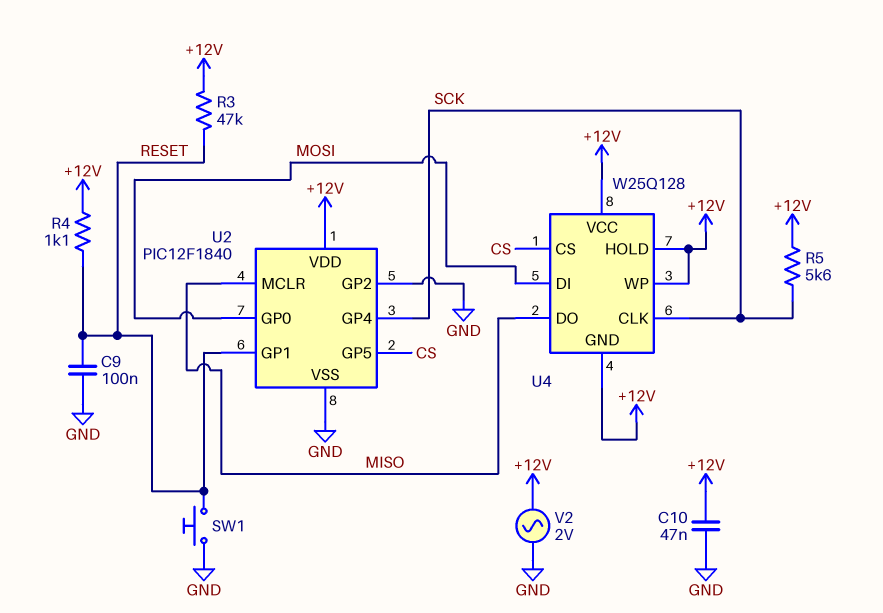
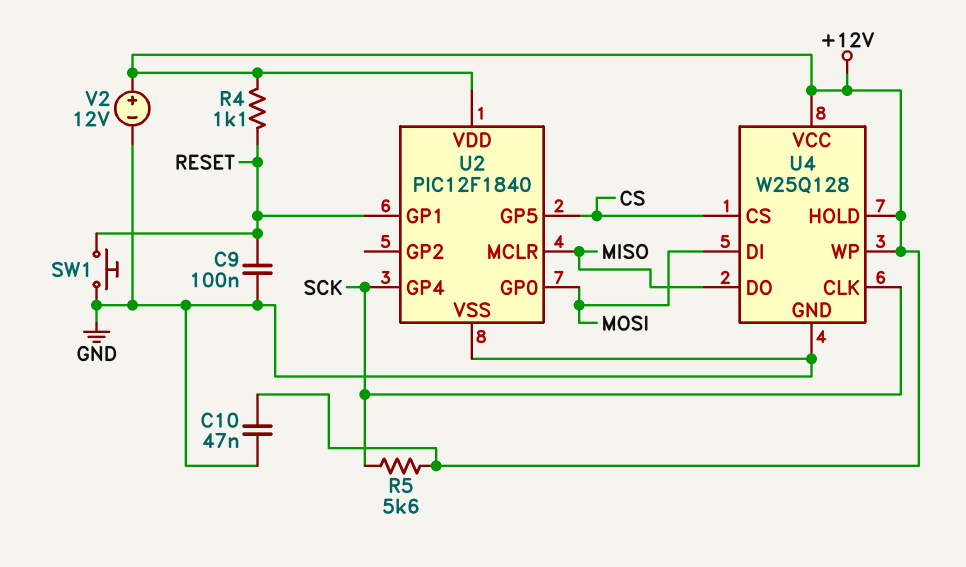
R3: 47k (+12V, RESET) -> none
U2 pin GP2: GND -> none
U4 pin GND: +12V -> GND
V2: AC 2V (+12V, GND) -> 12V (plus +12V, minus GND)

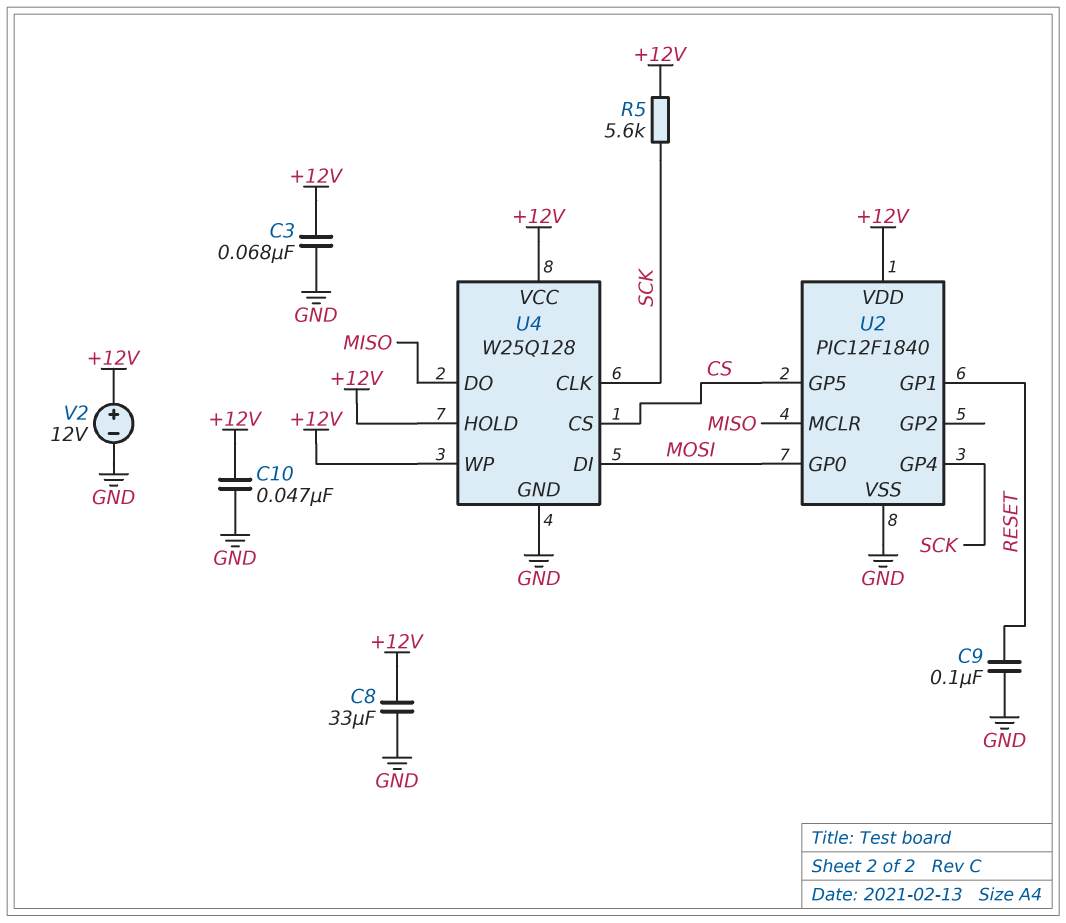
C3: none -> 68nF (+12V, GND)
C8: none -> 33uF (+12V, GND)
R4: 1.1k (+12V, RESET) -> none
SW1: button (GND, RESET) -> none

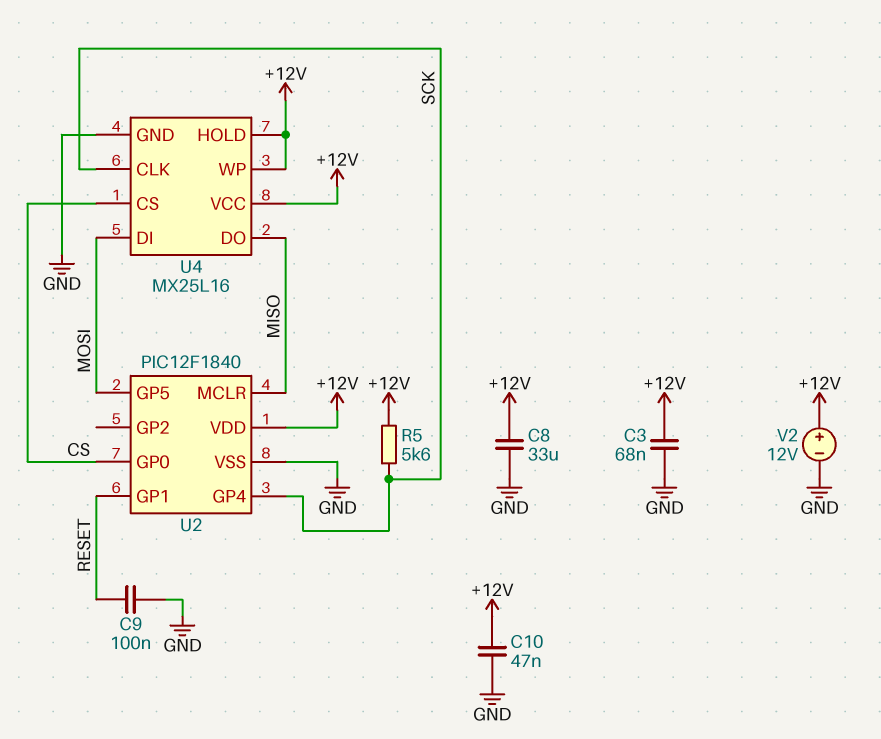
U2 pin GP0: MOSI -> CS
U2 pin GP5: CS -> MOSI
U4: W25Q128 -> MX25L16

